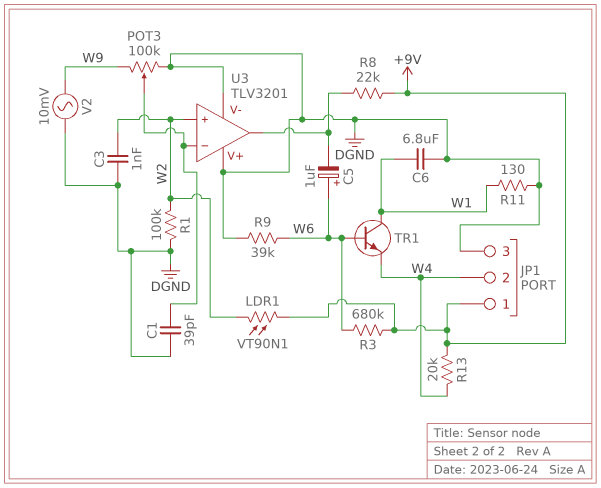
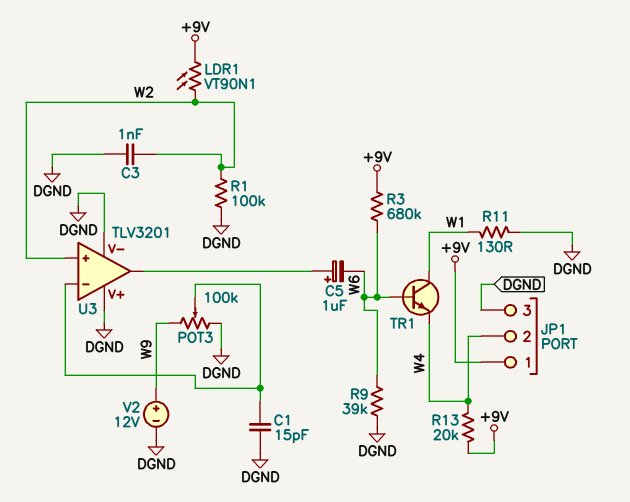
C1: 39pF (DGND, U3/in-) -> 15pF (DGND, U3/in-)
C5: 1uF (plus W6, minus U3/out) -> 1uF (plus U3/out, minus W6)
C6: 6.8uF (DGND, W1) -> none
R8: 22k (+9V, U3/out) -> none
V2: AC 10mV (DGND, W9) -> 12V (plus W9, minus DGND)

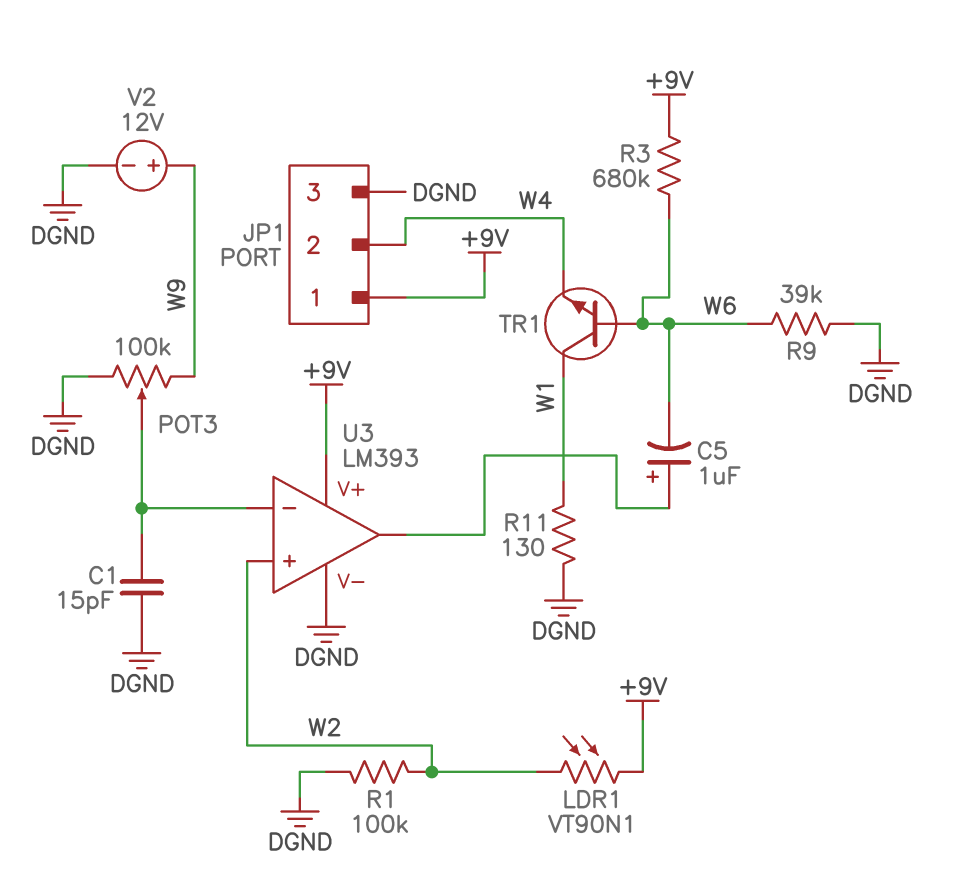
C3: 1nF (DGND, W2) -> none
R13: 20k (+9V, W4) -> none
U3: TLV3201 -> LM393
U3 pin V+: DGND -> +9V

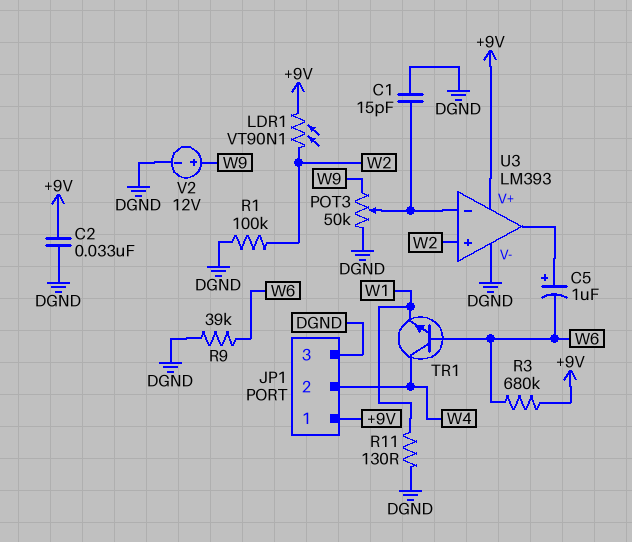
C2: none -> 33nF (+9V, DGND)
POT3: 100k (DGND, W9, wiper U3/in-) -> 50k (DGND, W9, wiper U3/in-)
TR1: NPN (B W6, C W1, E W4) -> NPN (B W6, C W4, E W1)

